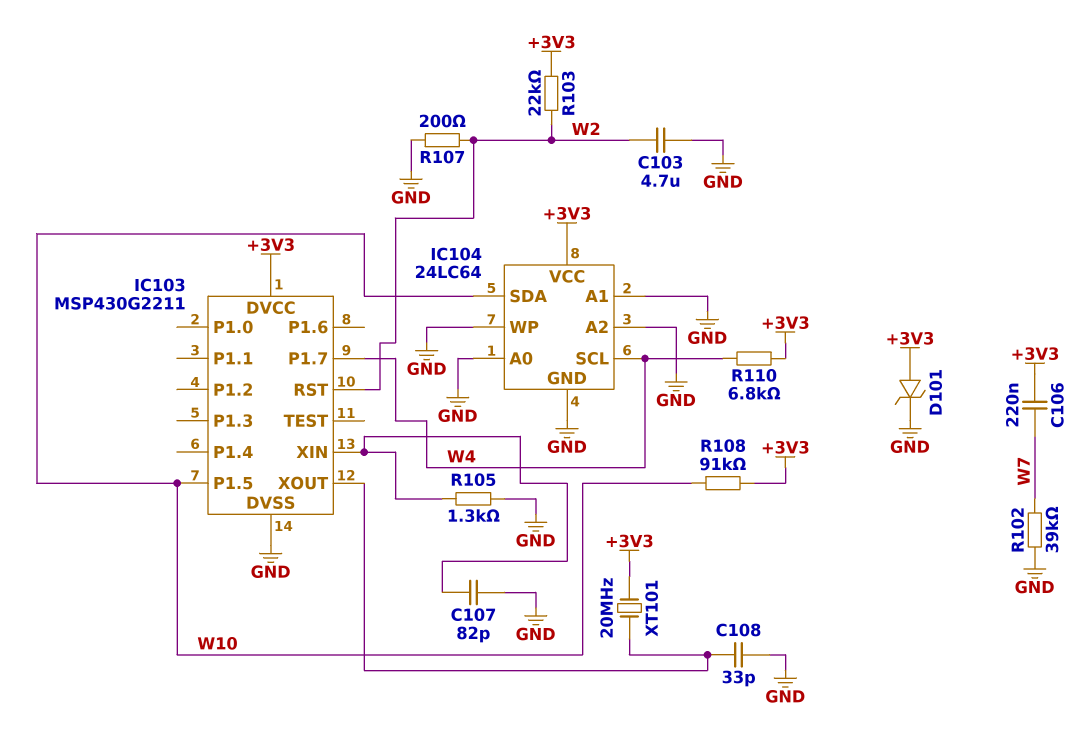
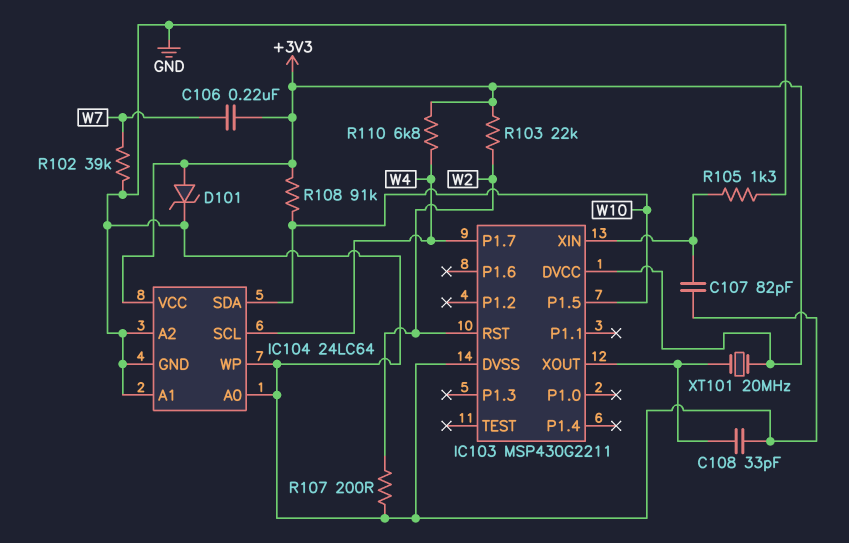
C103: 4.7uF (GND, W2) -> none

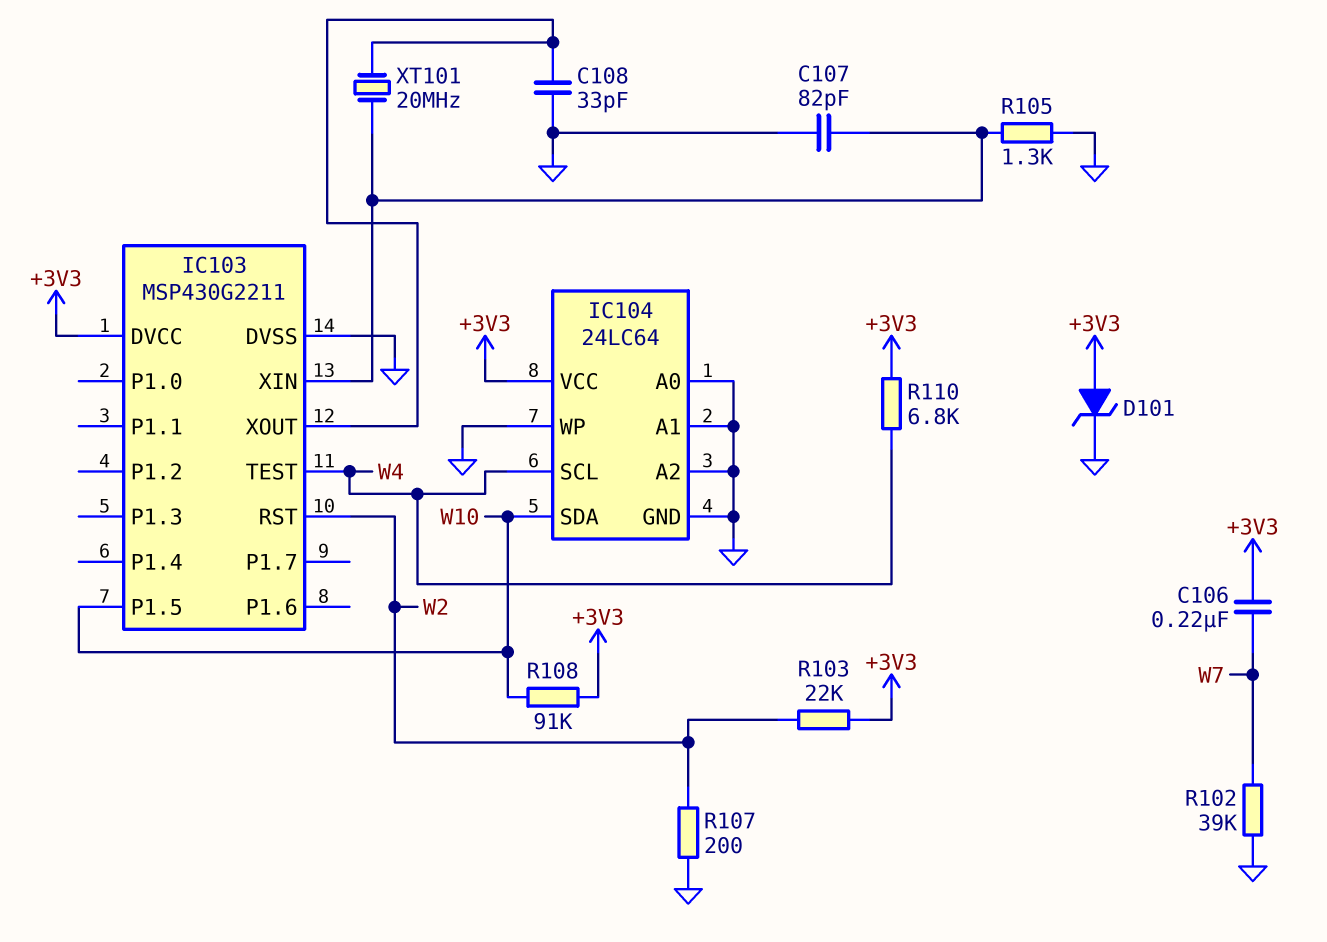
IC103 pin P1.7: W4 -> none
IC103 pin TEST: none -> W4
XT101: 20MHz (+3V3, IC103/XOUT) -> 20MHz (IC103/XIN, IC103/XOUT)

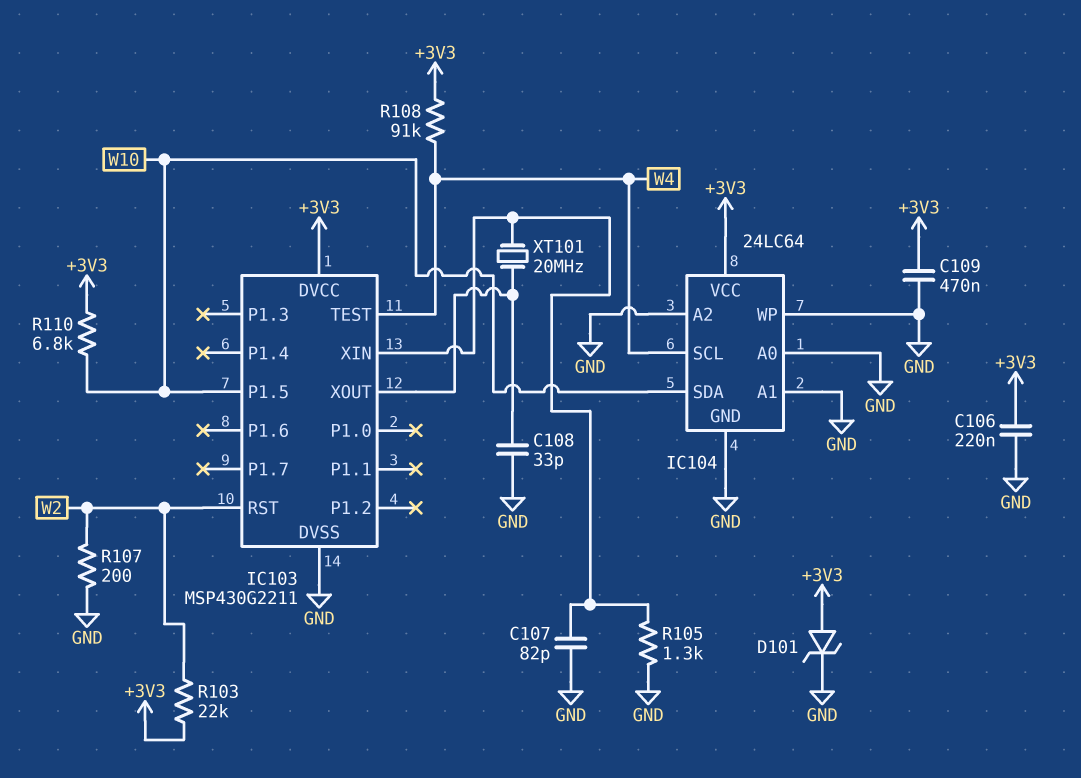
C106: 220nF (+3V3, W7) -> 220nF (+3V3, GND)
C109: none -> 470nF (+3V3, GND)
R102: 39k (GND, W7) -> none
R108: 91k (+3V3, W10) -> 91k (+3V3, W4)
R110: 6.8k (+3V3, W4) -> 6.8k (+3V3, W10)

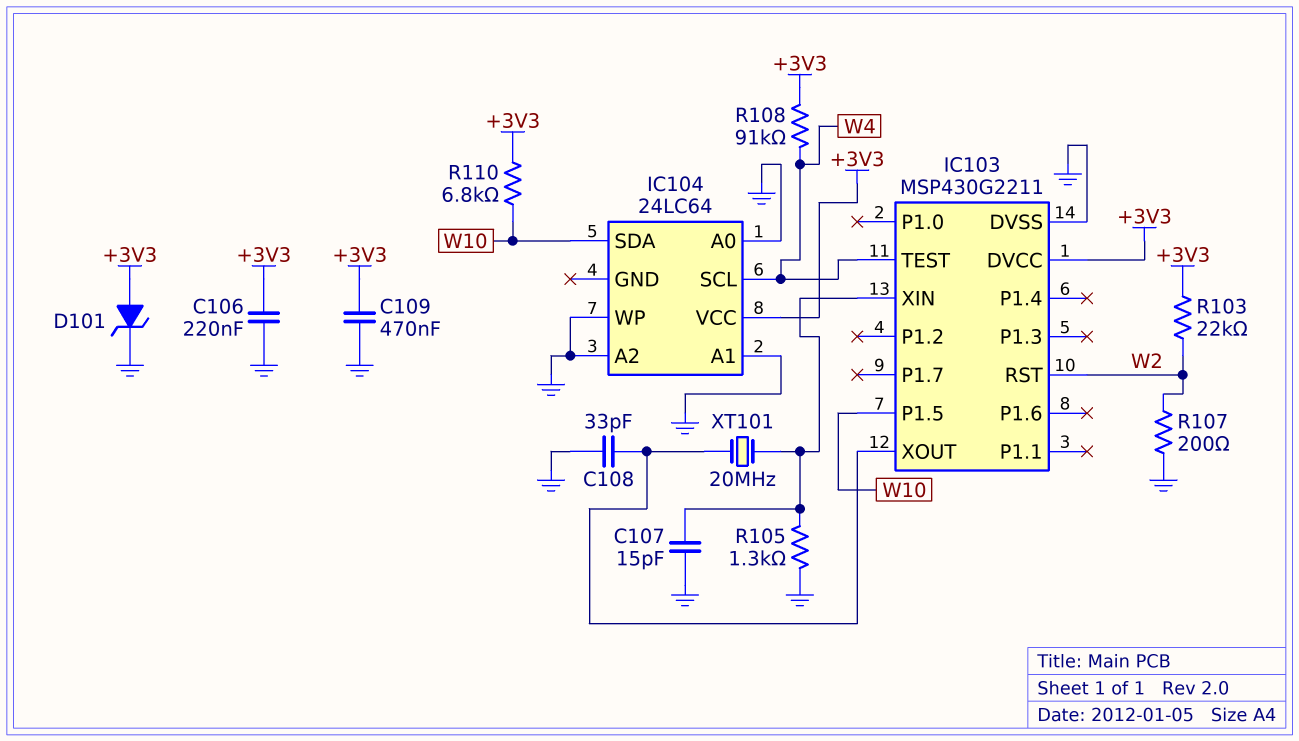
C107: 82pF (GND, IC103/XIN) -> 15pF (GND, IC103/XIN)
IC104 pin GND: GND -> none

